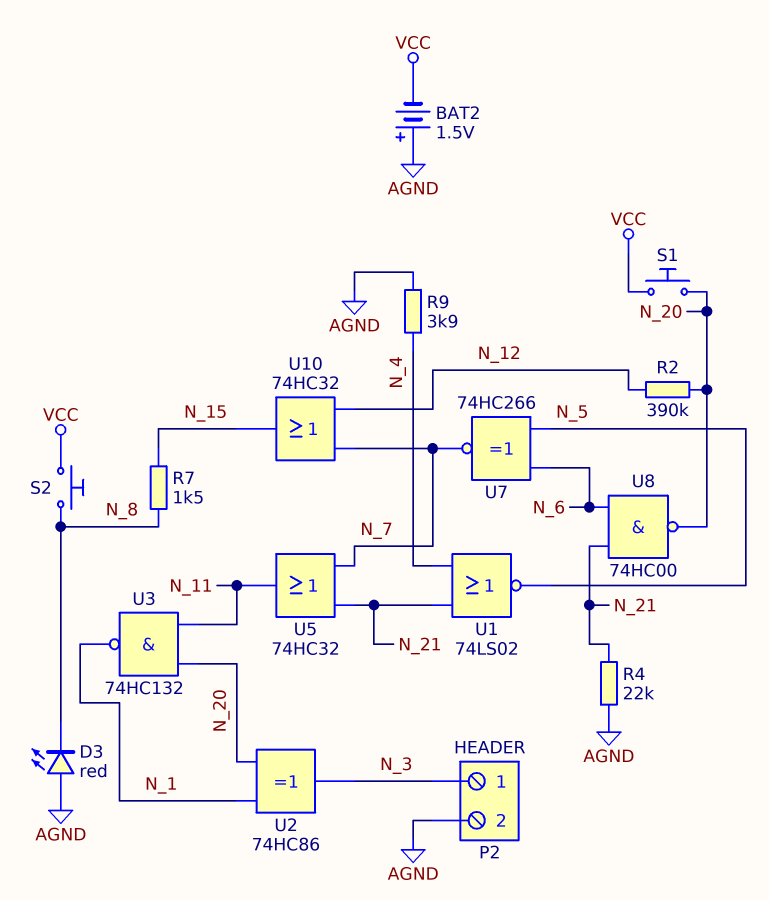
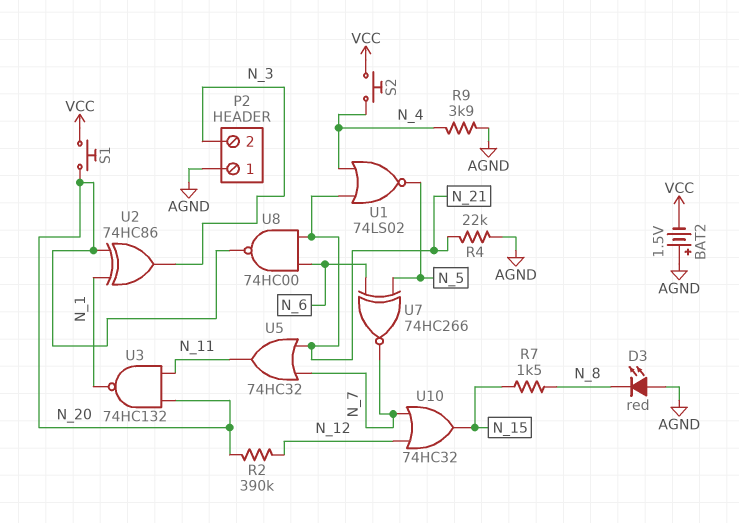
P2 pin 1: N_3 -> AGND
P2 pin 2: AGND -> N_3
S2: button (N_8, VCC) -> button (N_4, VCC)

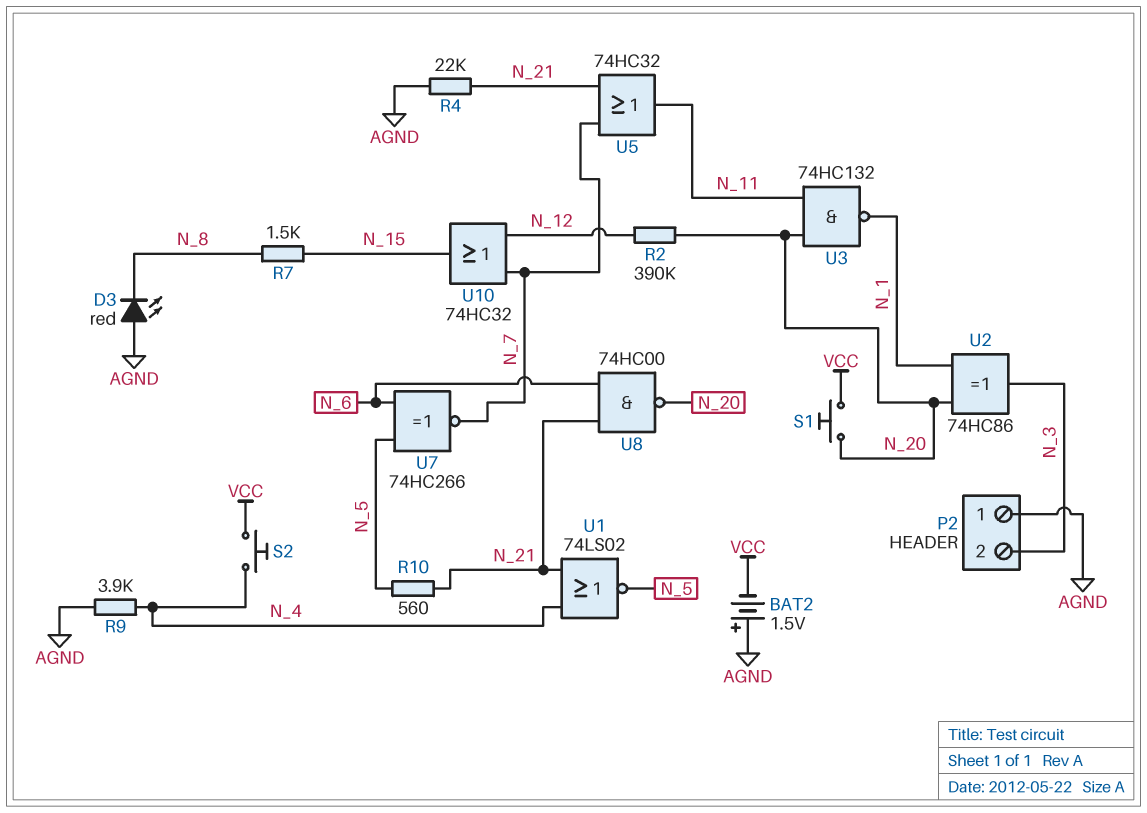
R10: none -> 560 (N_5, N_21)

